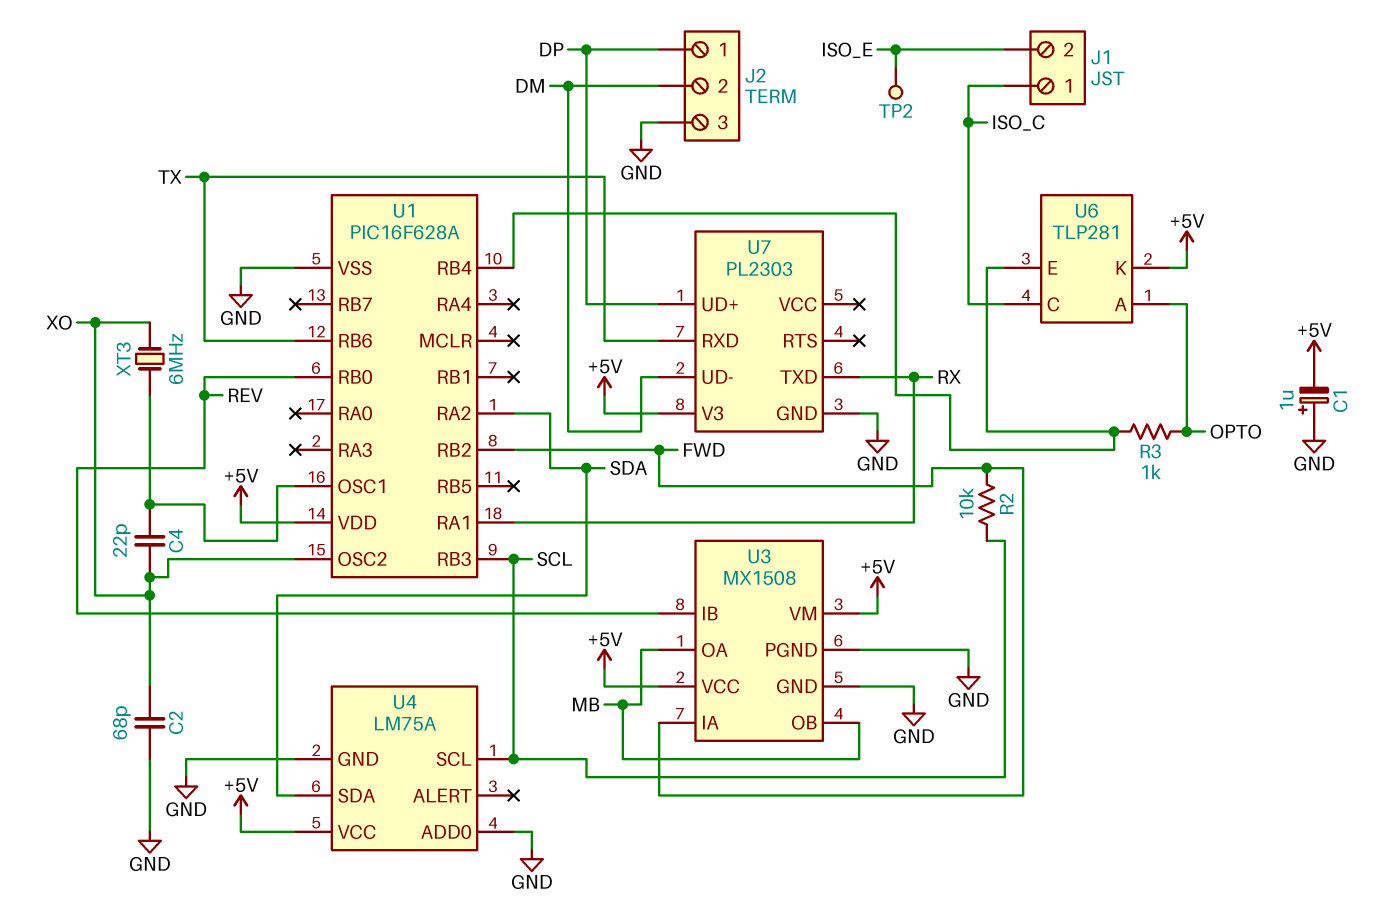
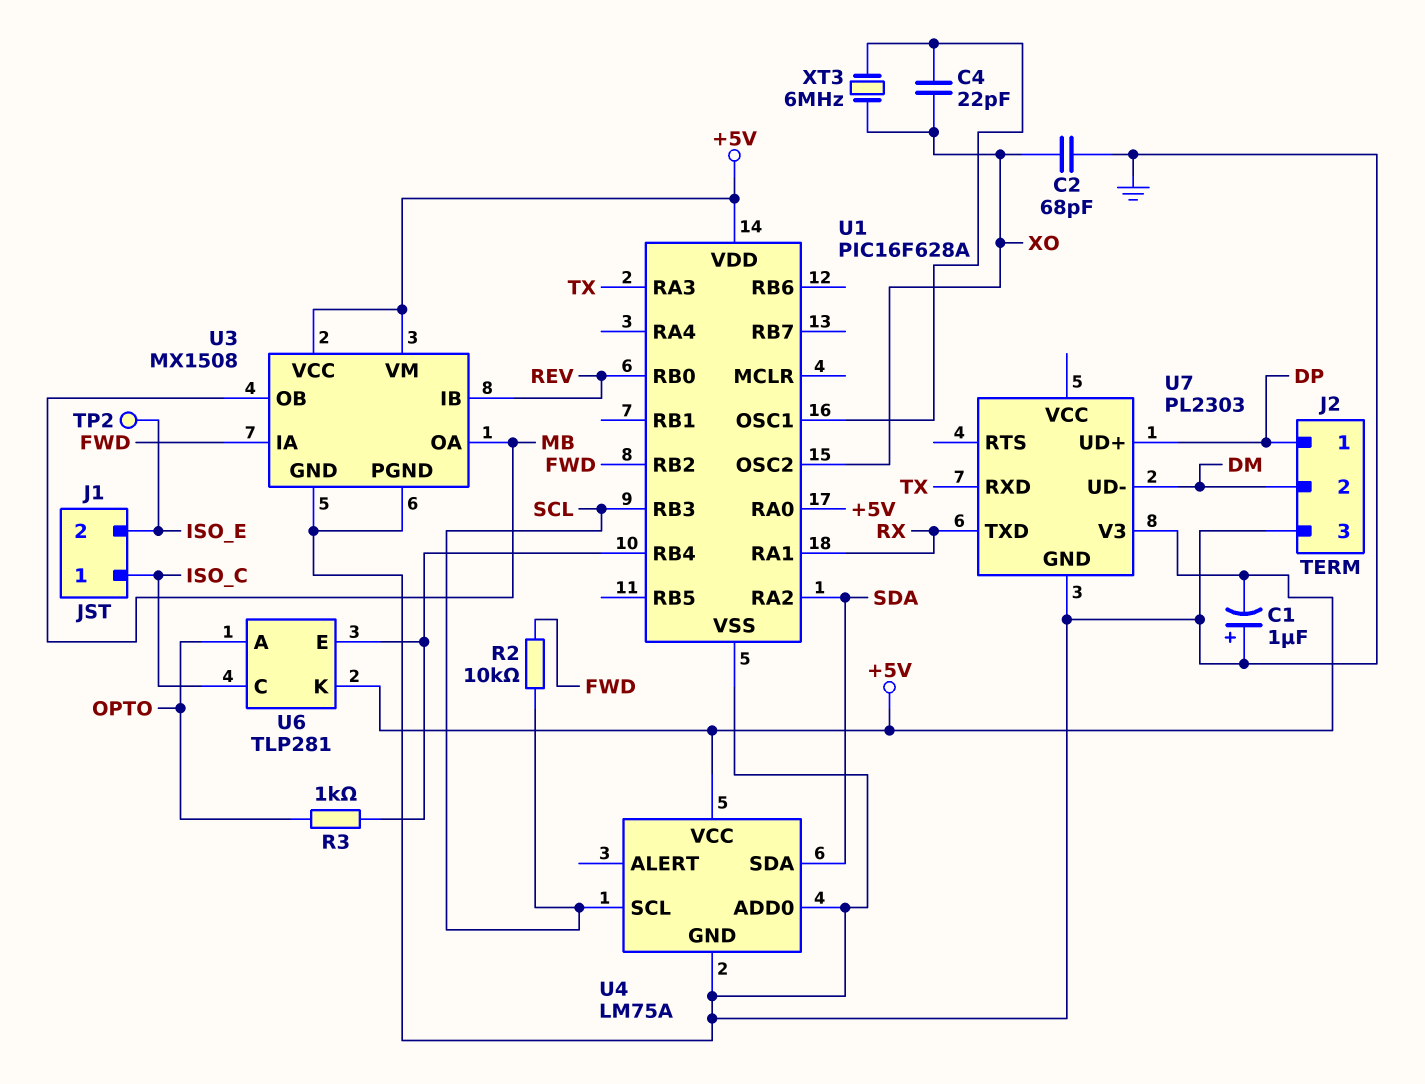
U1 pin RA0: none -> +5V
U1 pin RA3: none -> TX
U1 pin RB6: TX -> none

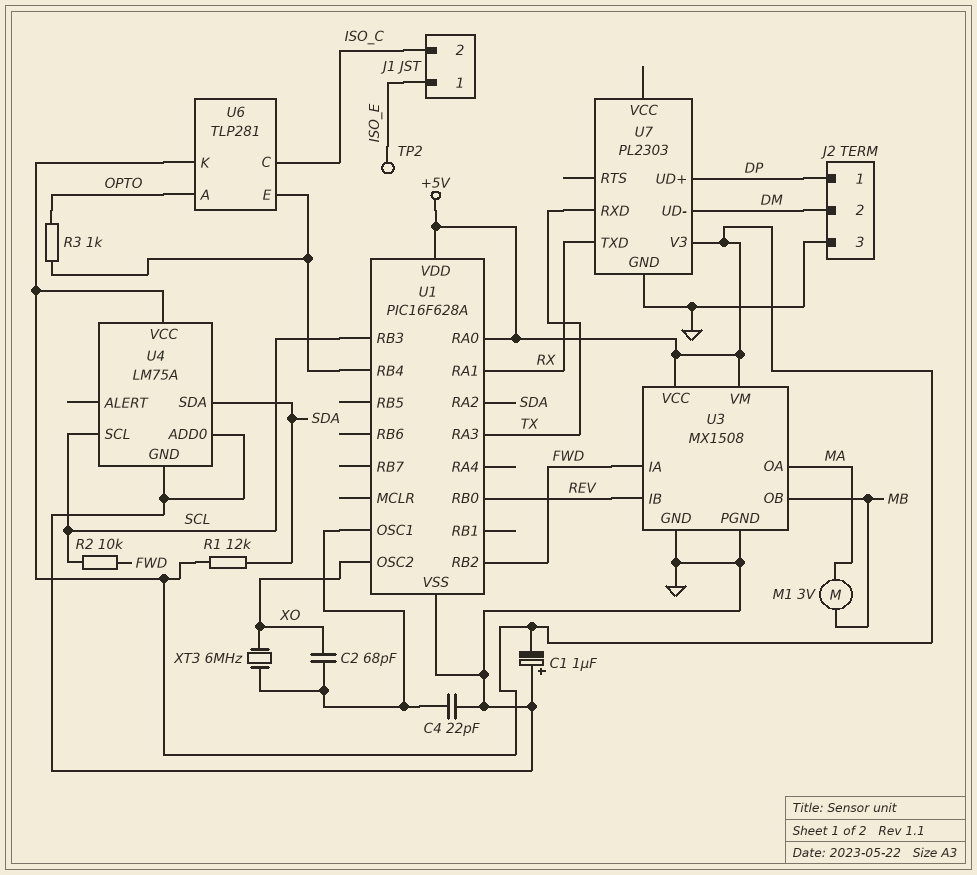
C2: 68pF (GND, XO) -> 68pF (U1/OSC1, XO)
C4: 22pF (U1/OSC1, XO) -> 22pF (GND, U1/OSC1)
J1 pin 1: ISO_C -> ISO_E
J1 pin 2: ISO_E -> ISO_C
M1: none -> motor 3V (MA, MB)
R1: none -> 12k (+5V, SDA)
U3 pin OA: MB -> MA

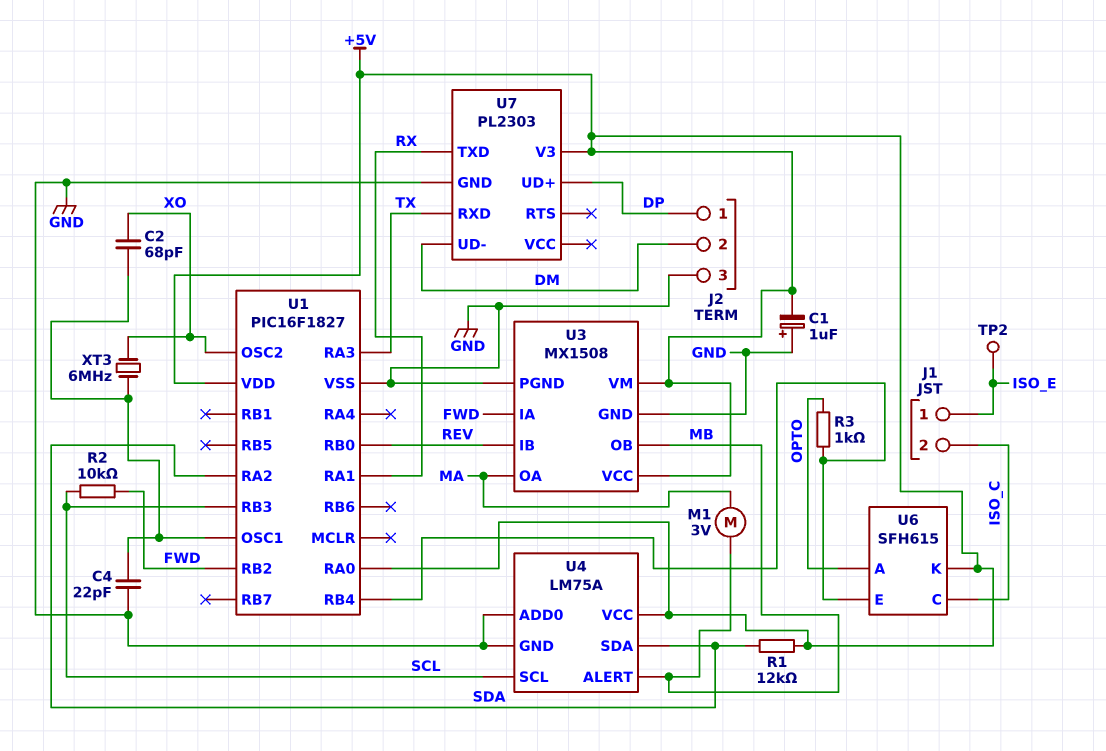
U1: PIC16F628A -> PIC16F1827
U4 pin ALERT: none -> MB
U6: TLP281 -> SFH615

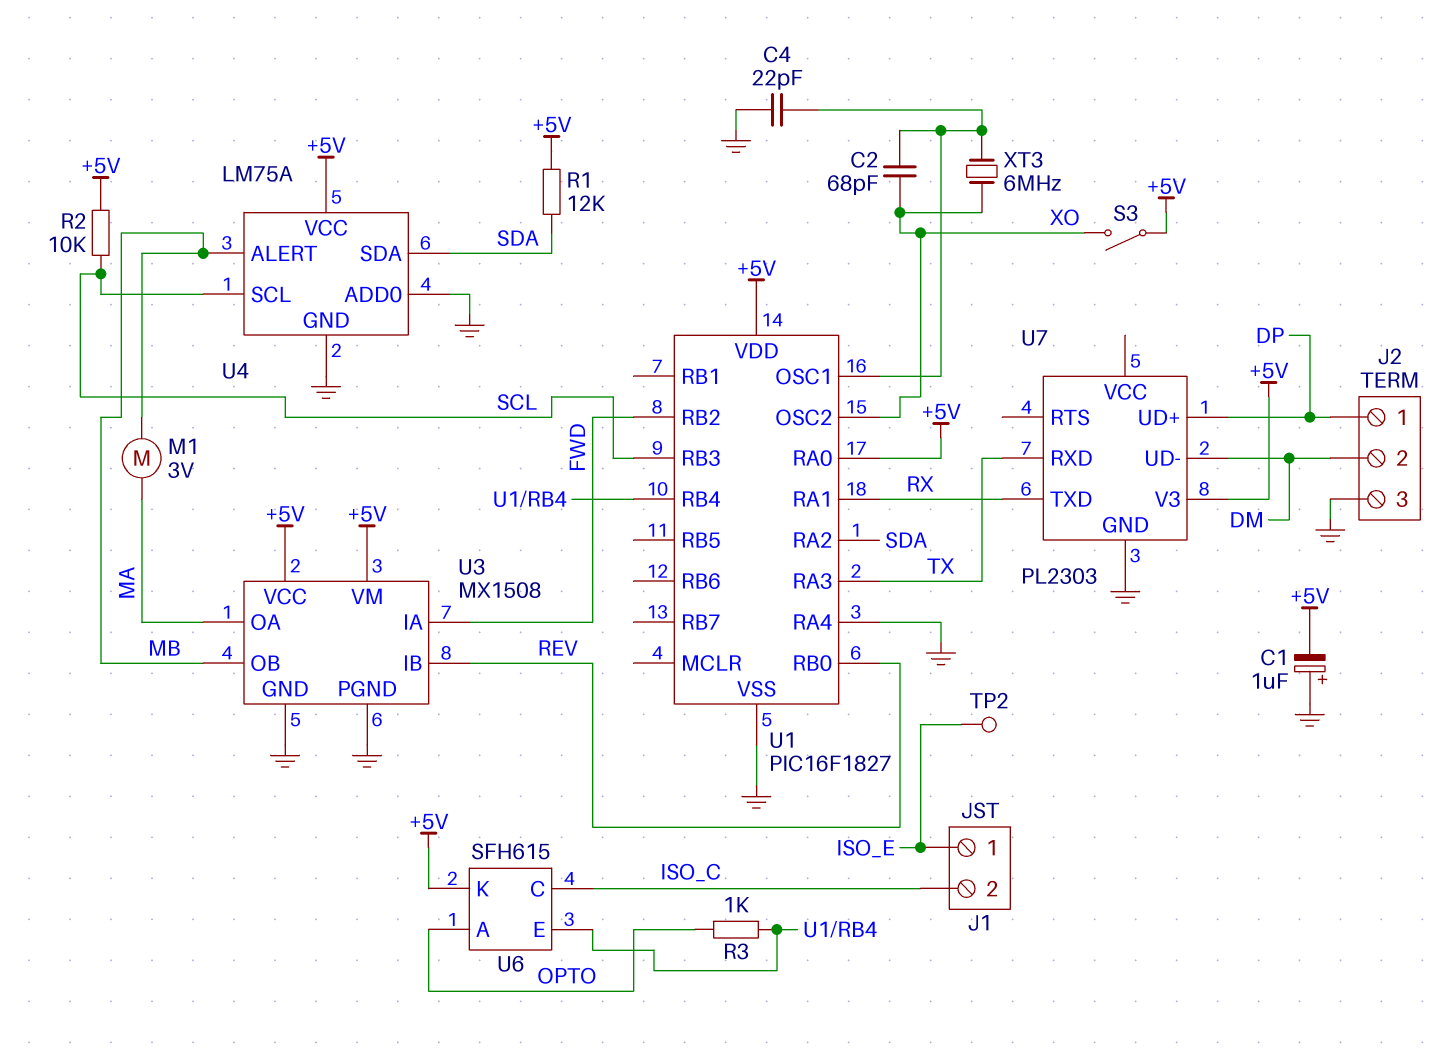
R2: 10k (FWD, SCL) -> 10k (+5V, SCL)
S3: none -> switch (+5V, XO)
U1 pin RA4: none -> GND

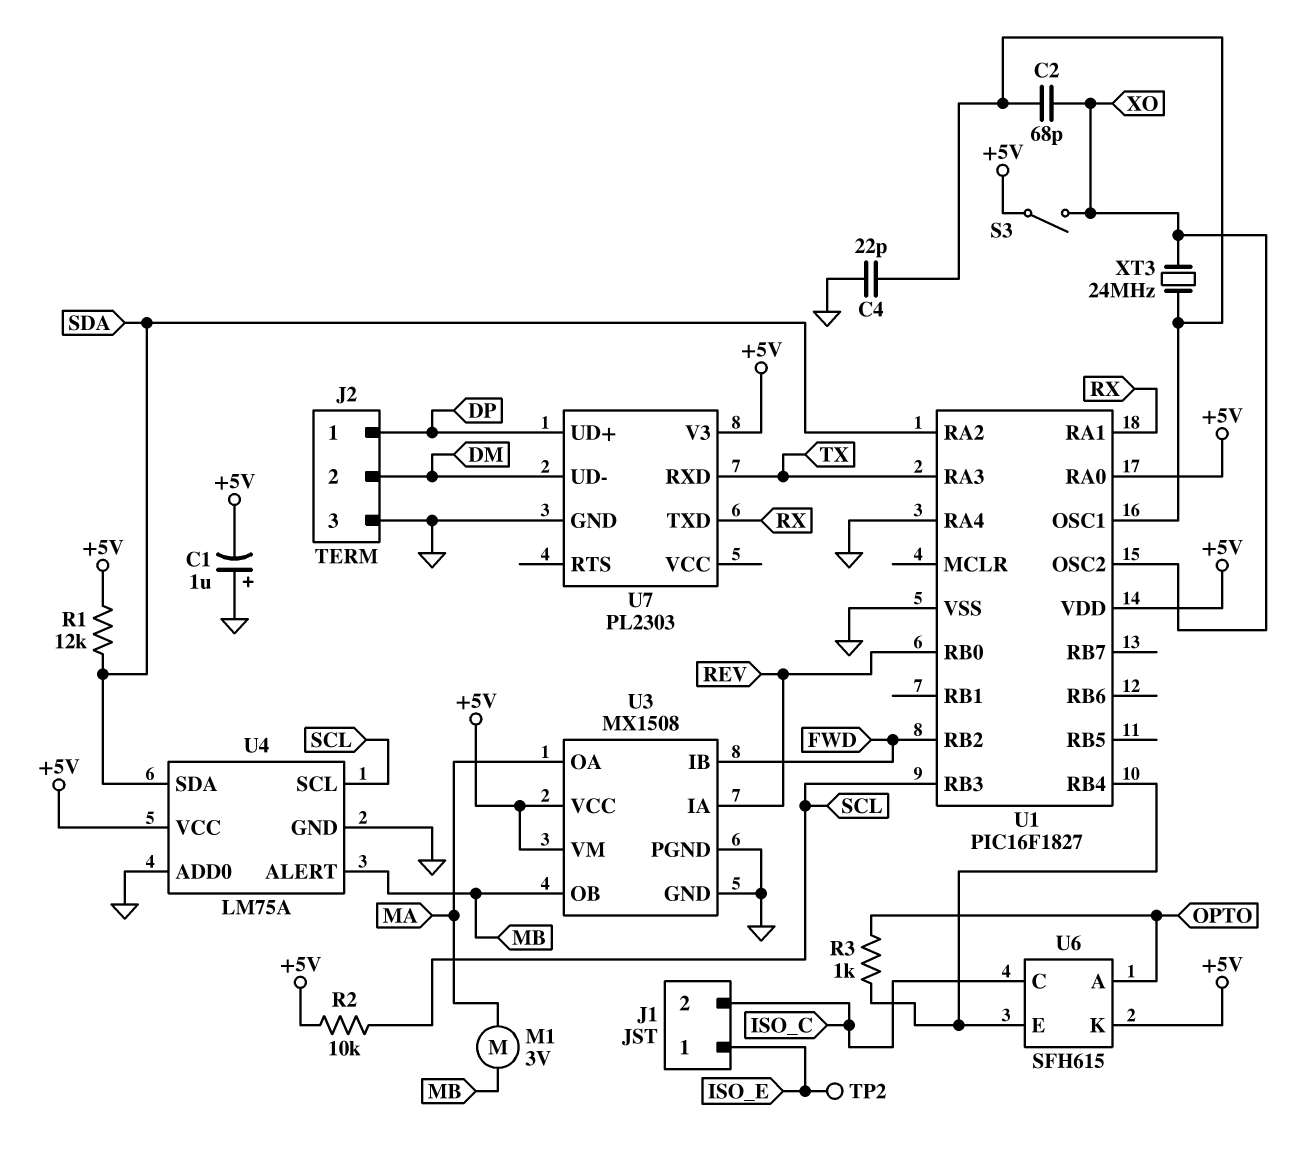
U3 pin IA: FWD -> REV
U3 pin IB: REV -> FWD
XT3: 6MHz (U1/OSC1, XO) -> 24MHz (U1/OSC1, XO)

